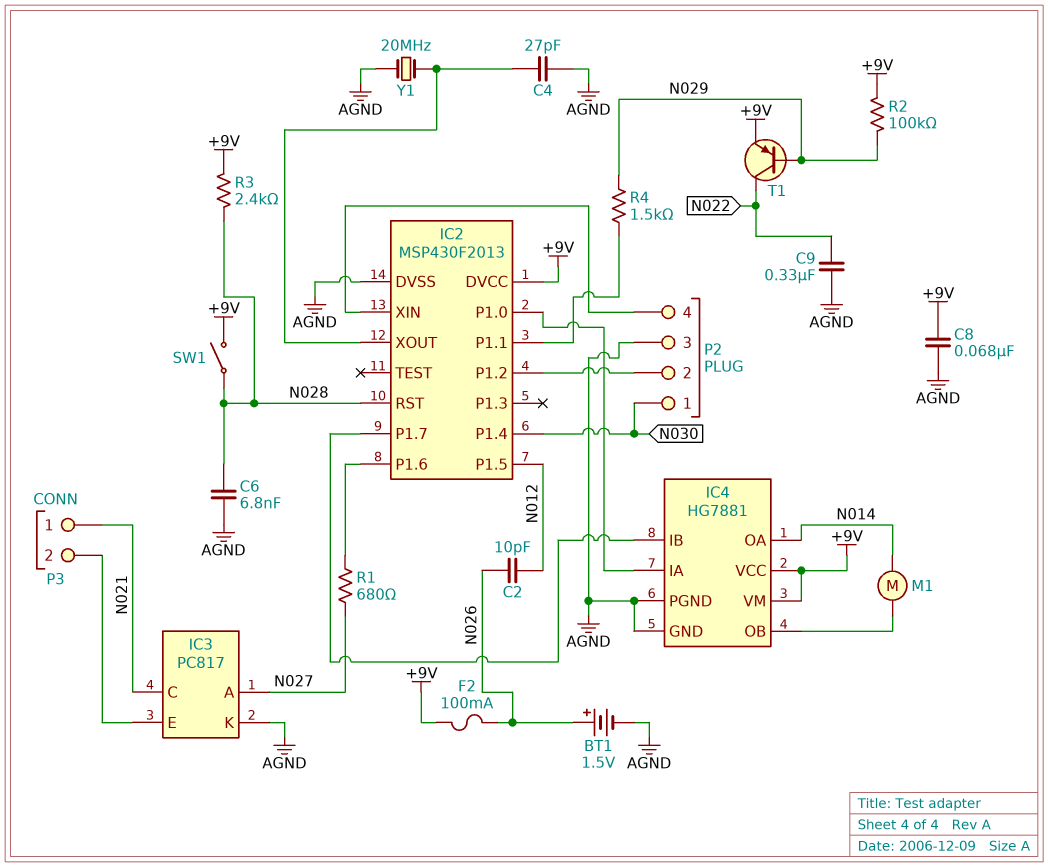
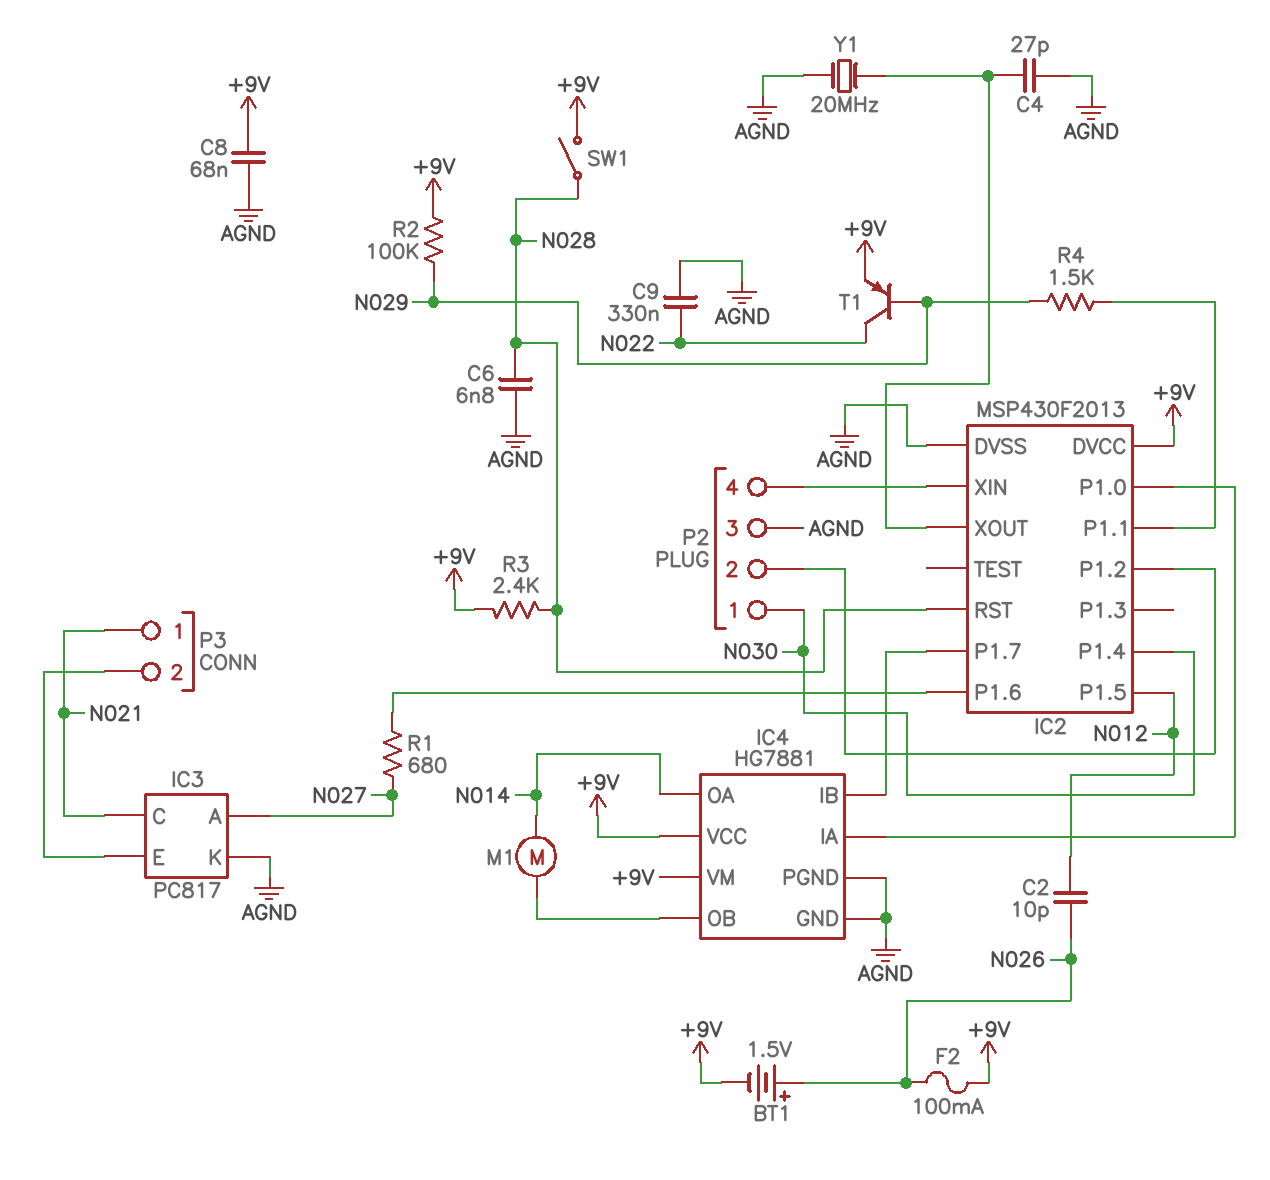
BT1: 1.5V (plus N026, minus AGND) -> 1.5V (plus N026, minus +9V)

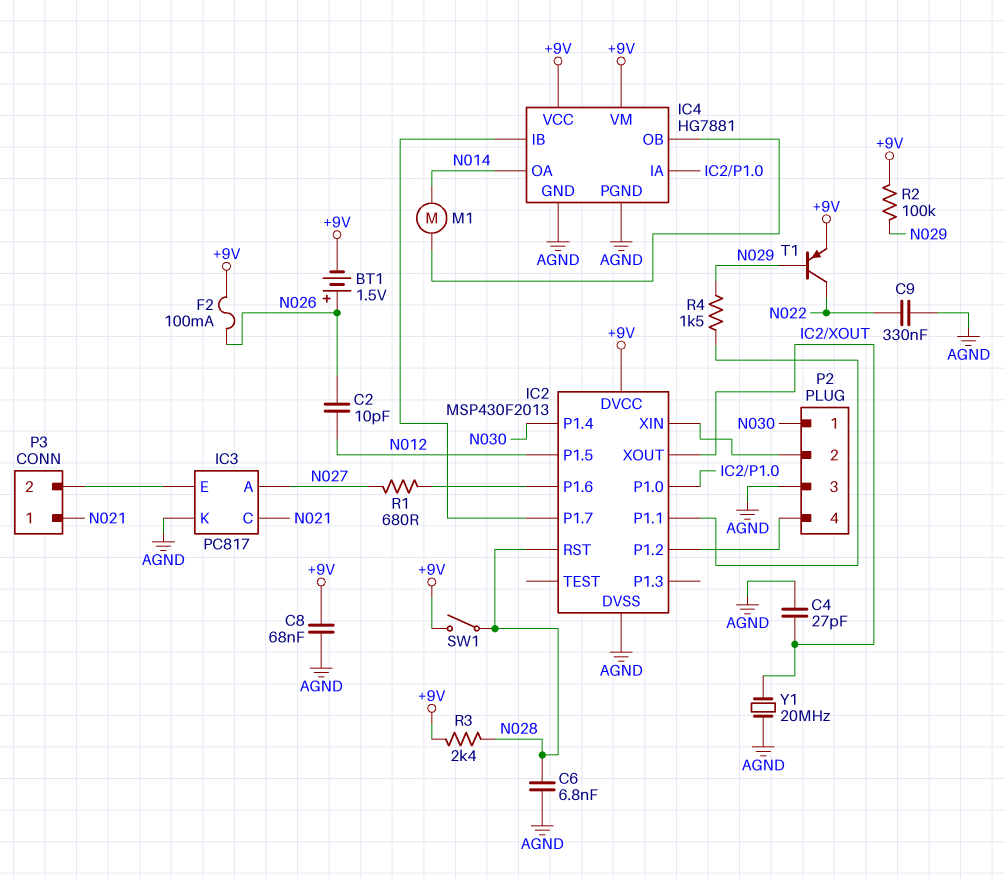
P2 pin 2: IC2/P1.2 -> IC2/XIN
P2 pin 4: IC2/XIN -> IC2/P1.2

